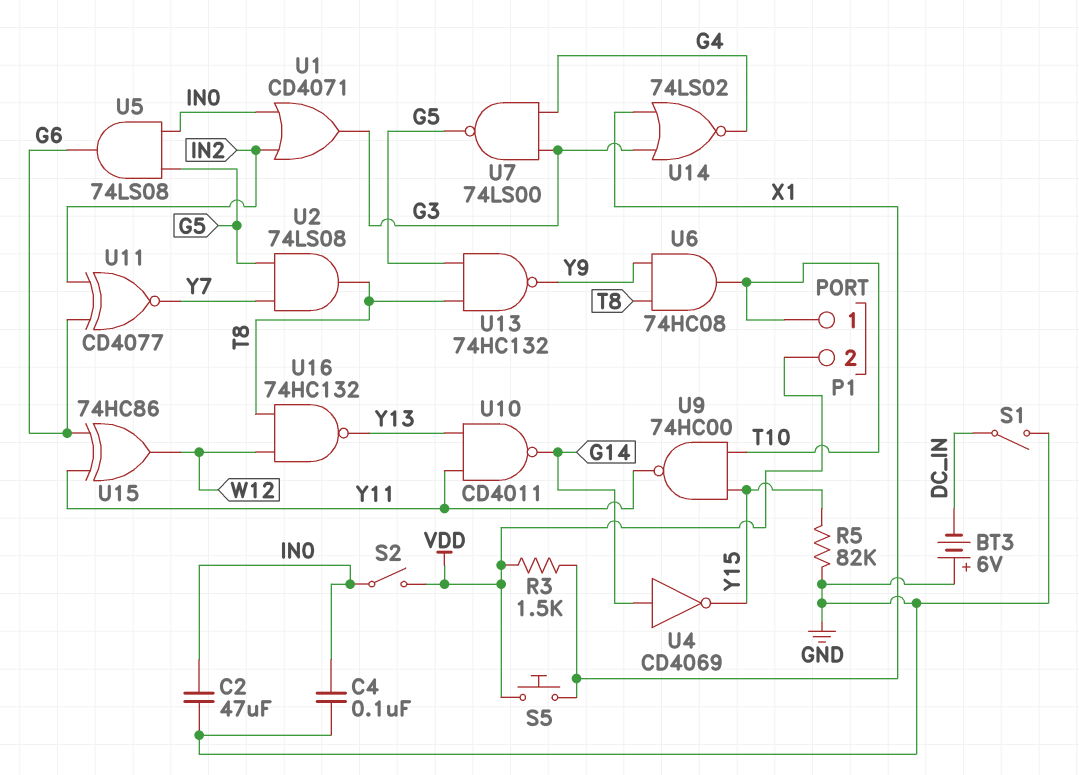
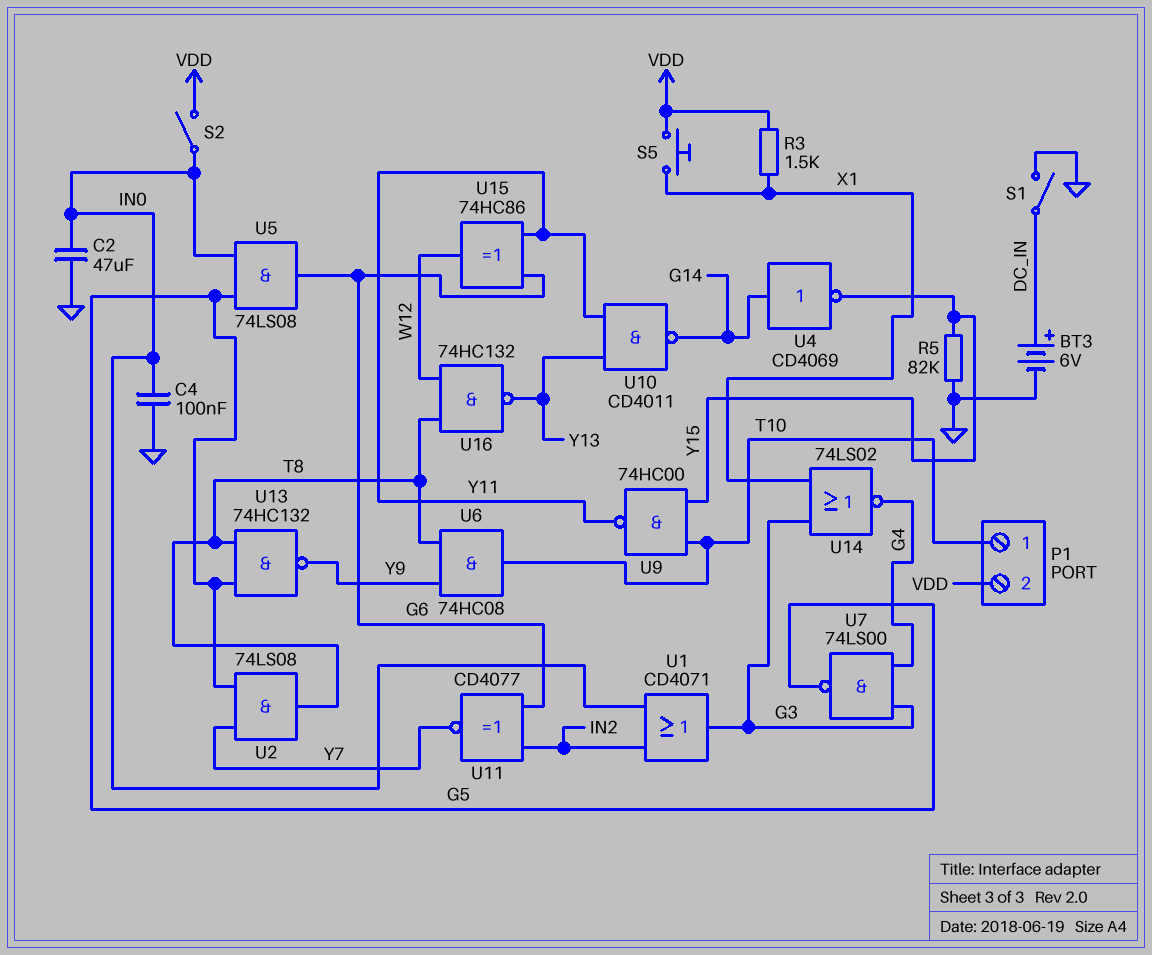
BT3: 6V (plus GND, minus DC_IN) -> 6V (plus DC_IN, minus GND)

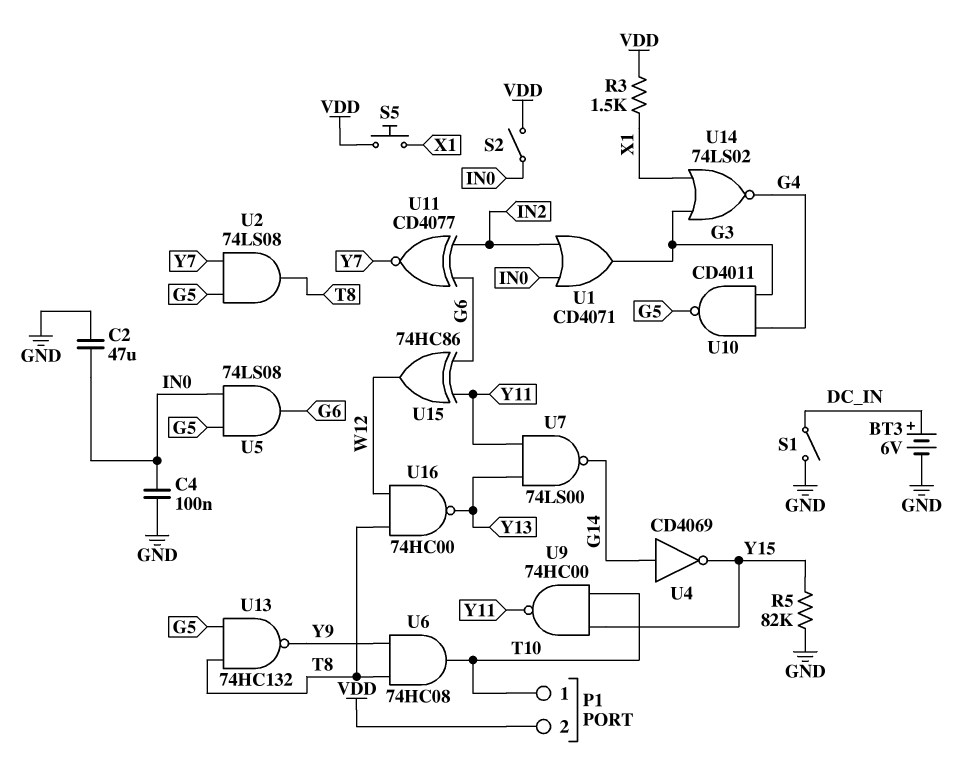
U7: NAND 74LS00 (in G3, in G4, out G5) -> NAND 74LS00 (in Y11, in Y13, out G14)
U10: NAND CD4011 (in Y11, in Y13, out G14) -> NAND CD4011 (in G3, in G4, out G5)
U16: NAND 74HC132 (in T8, in W12, out Y13) -> NAND 74HC00 (in T8, in W12, out Y13)

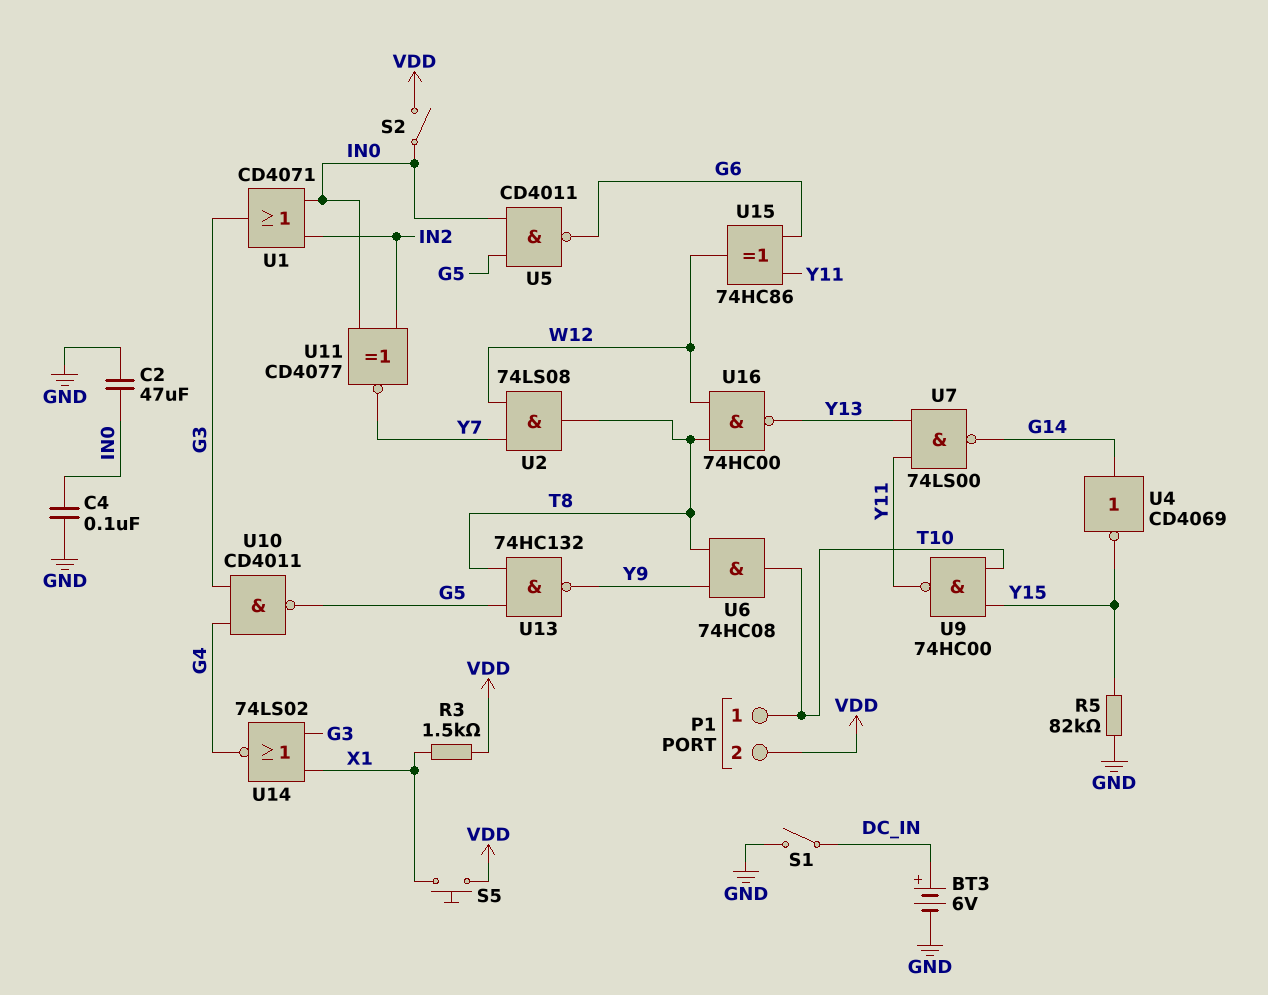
U2: AND 74LS08 (in G5, in Y7, out T8) -> AND 74LS08 (in W12, in Y7, out T8)
U5: AND 74LS08 (in G5, in IN0, out G6) -> NAND CD4011 (in G5, in IN0, out G6)
U11: XNOR CD4077 (in G6, in IN2, out Y7) -> XNOR CD4077 (in IN0, in IN2, out Y7)

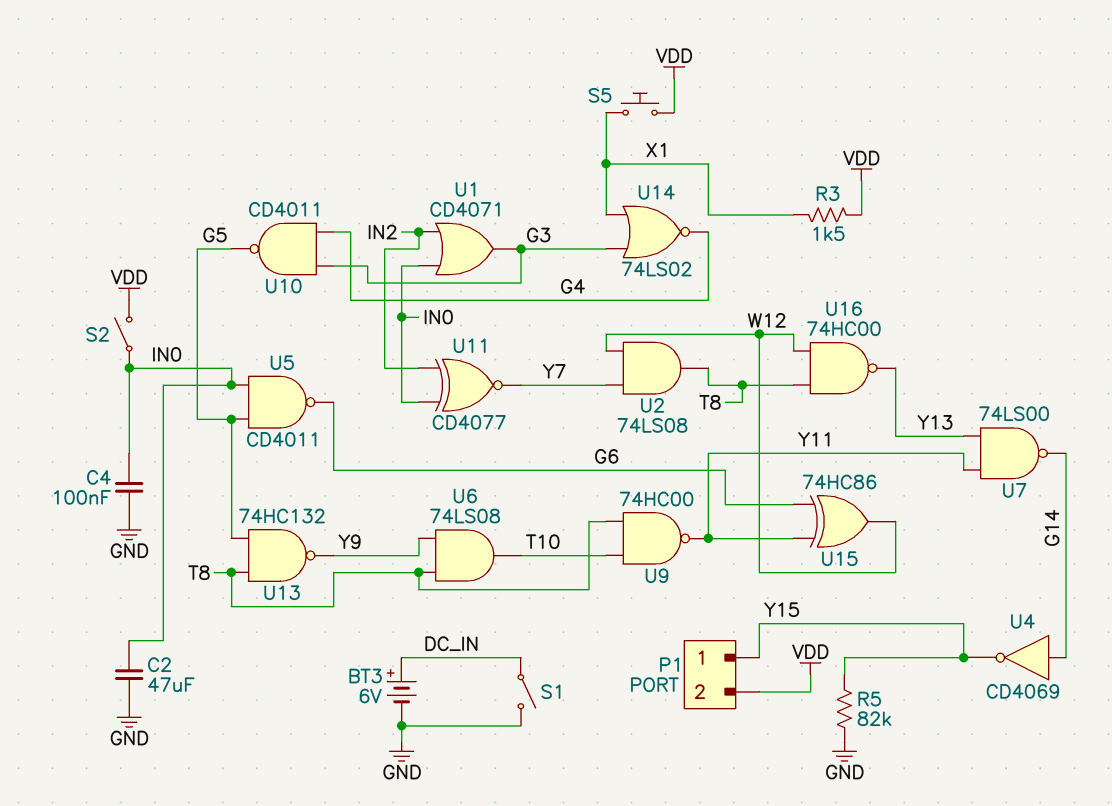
P1 pin 1: T10 -> Y15
U6: AND 74HC08 (in T8, in Y9, out T10) -> AND 74LS08 (in T8, in Y9, out T10)
U9: NAND 74HC00 (in T10, in Y15, out Y11) -> NAND 74HC00 (in T8, in T10, out Y11)

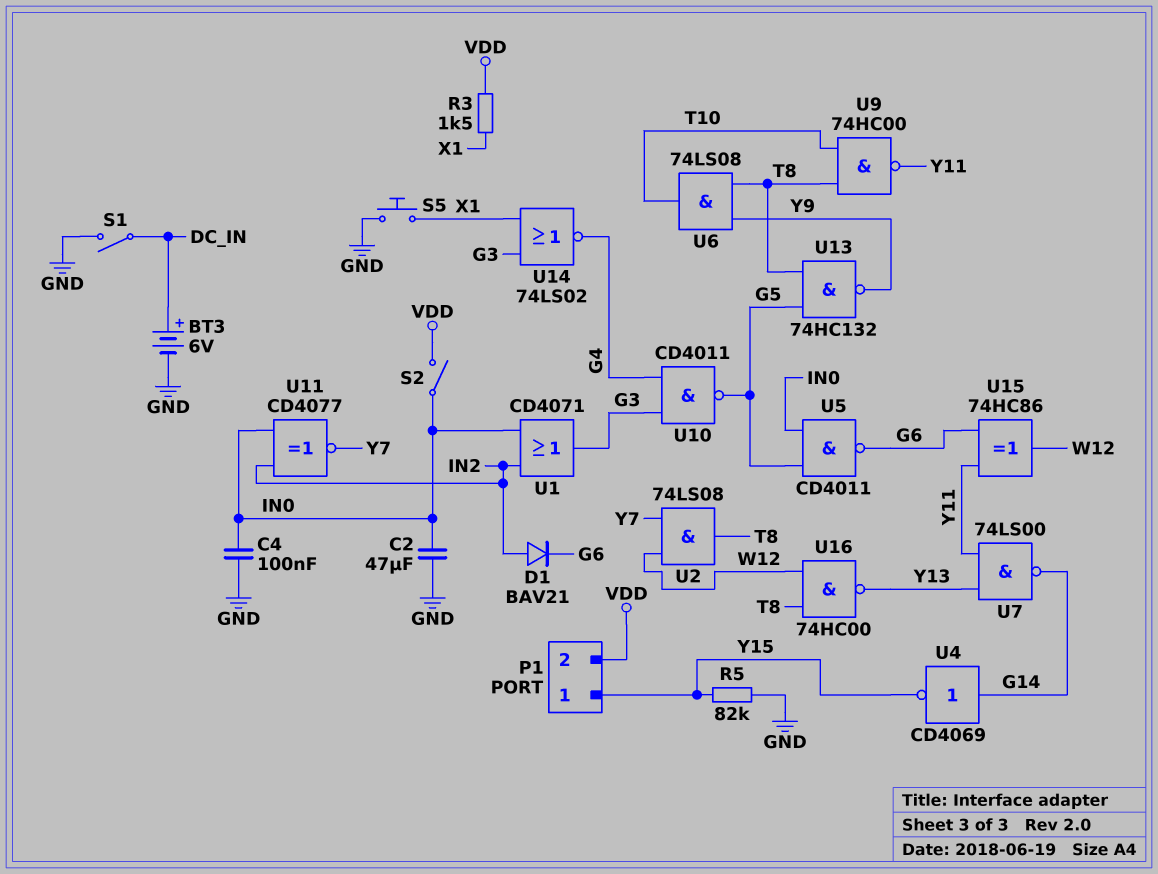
D1: none -> diode BAV21 (A IN2, K G6)
S5: button (VDD, X1) -> button (GND, X1)

